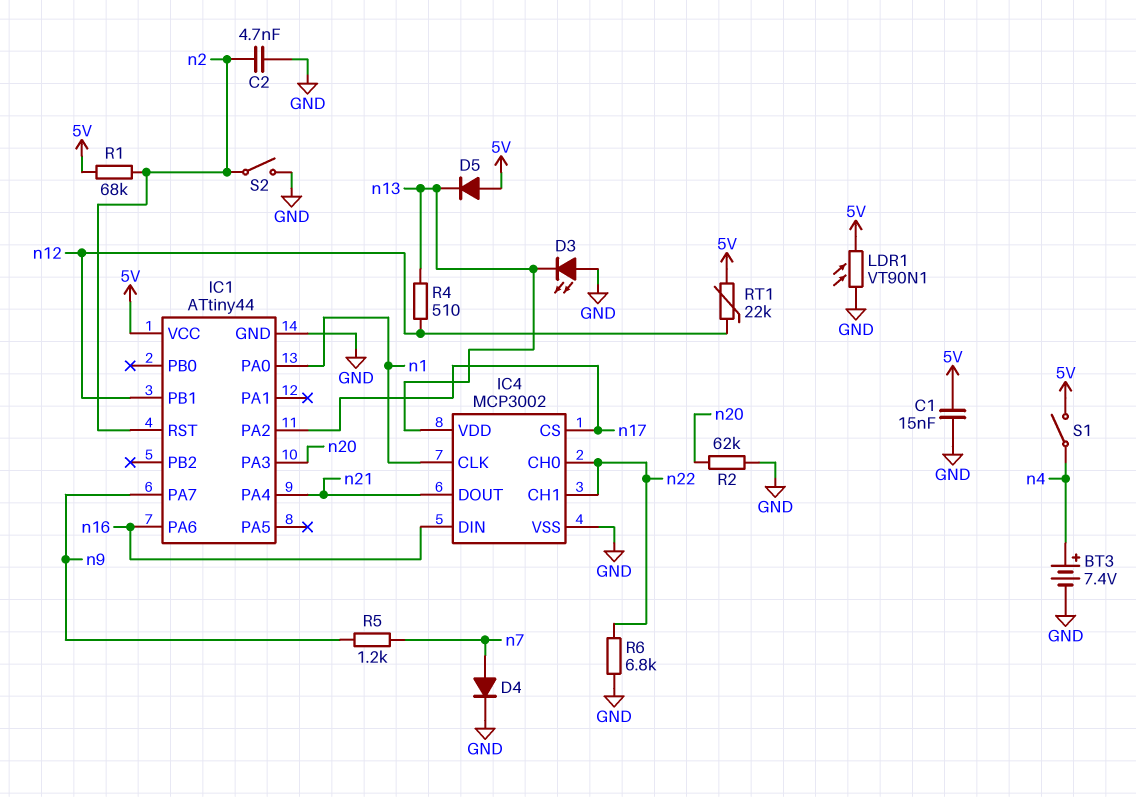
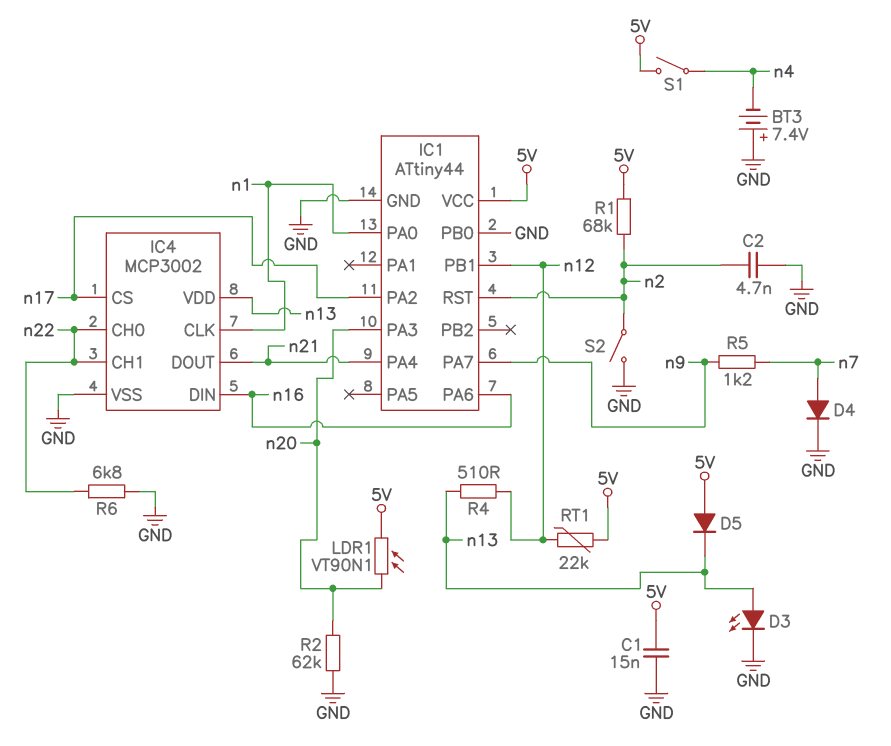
BT3: 7.4V (plus n4, minus GND) -> 7.4V (plus GND, minus n4)
D3: LED (A GND, K n13) -> LED (A n13, K GND)
IC1 pin PB0: none -> GND
LDR1: VT90N1 (5V, GND) -> VT90N1 (5V, n20)

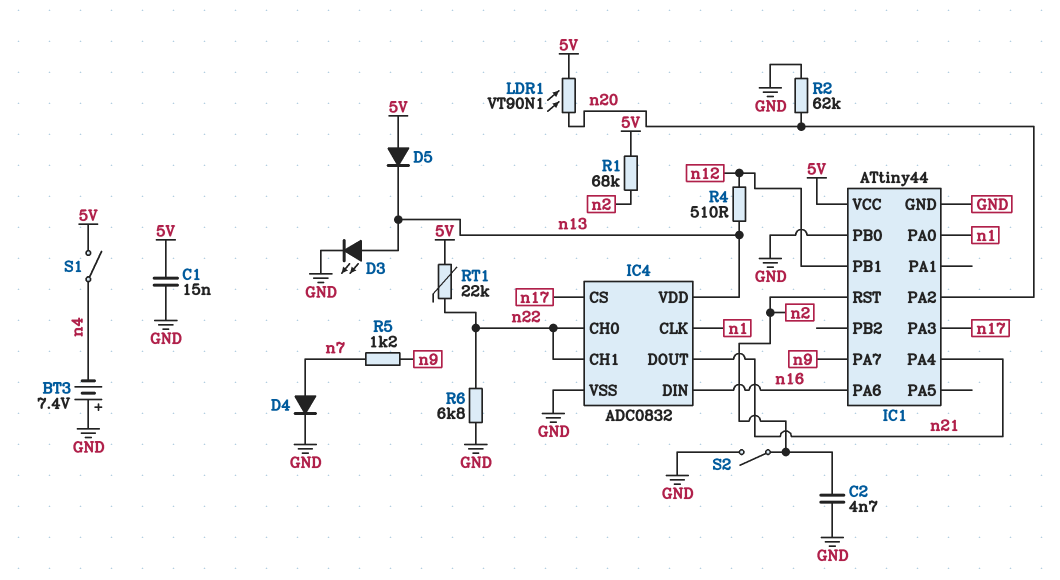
IC1 pin PA2: n17 -> n20
IC1 pin PA3: n20 -> n17
IC4: MCP3002 -> ADC0832
RT1: 22k (5V, n12) -> 22k (5V, n22)

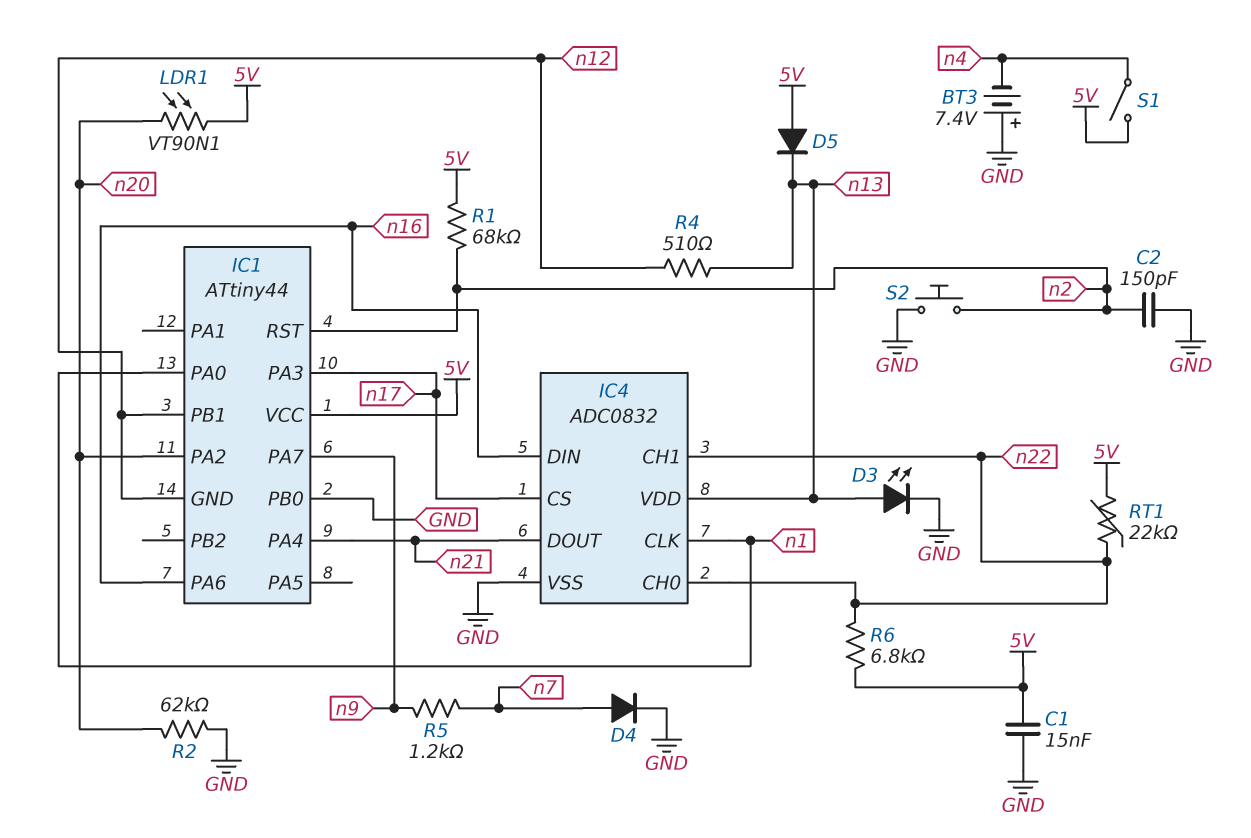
C2: 4.7nF (GND, n2) -> 150pF (GND, n2)
IC1 pin GND: GND -> n12
R6: 6.8k (GND, n22) -> 6.8k (5V, n22)
S2: switch (GND, n2) -> button (GND, n2)

